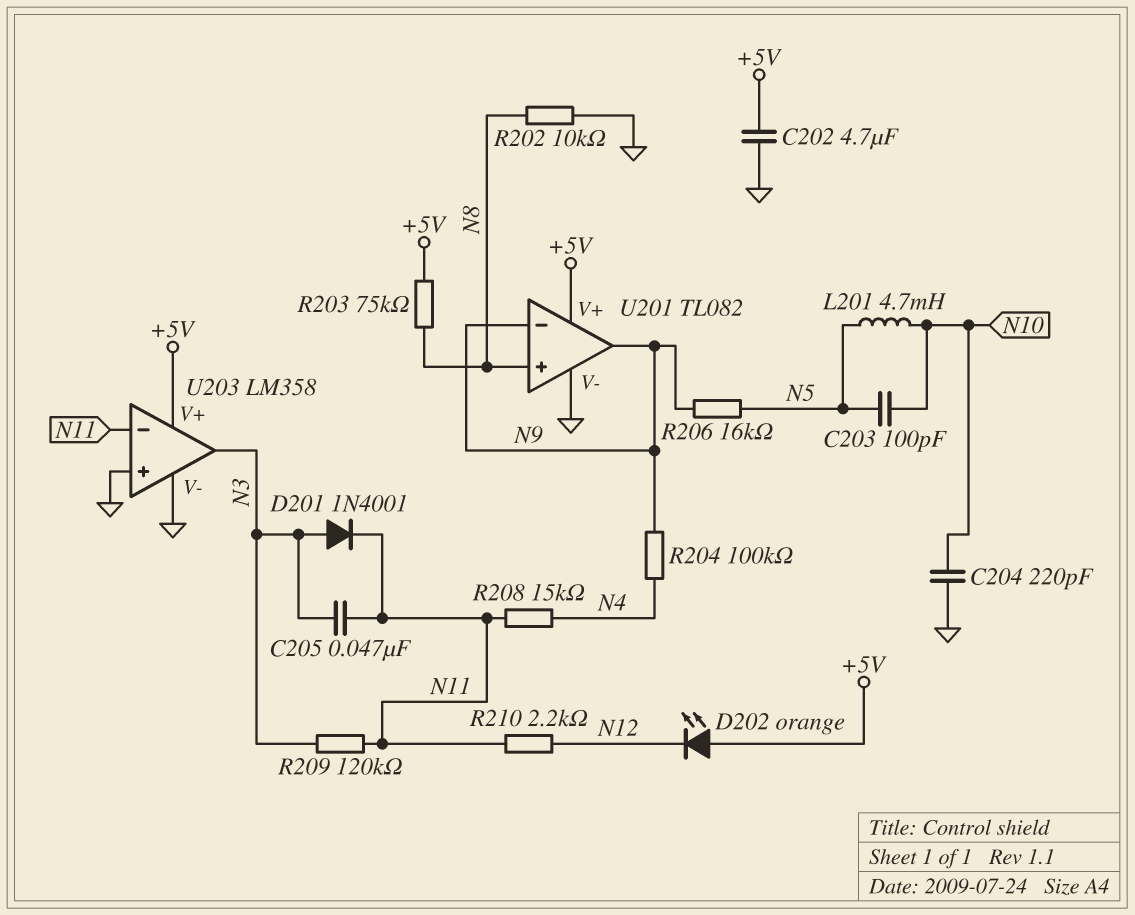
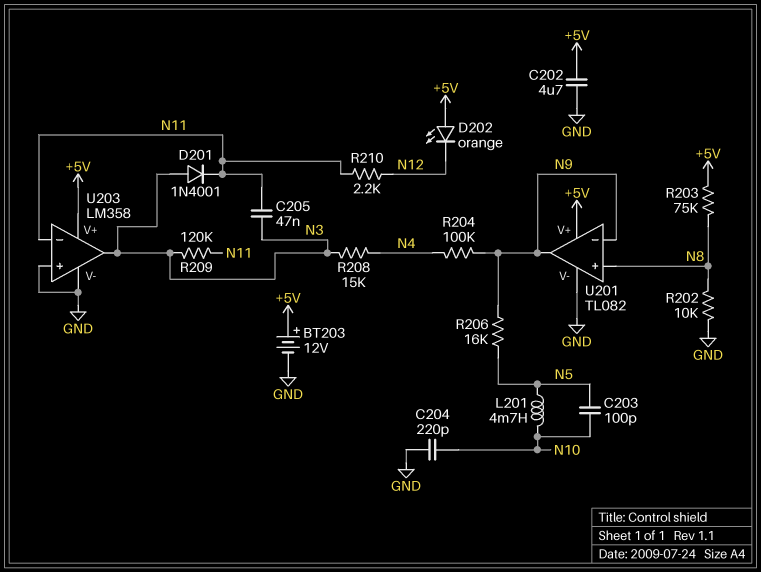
BT203: none -> 12V (plus +5V, minus GND)
R208: 15k (N4, N11) -> 15k (N3, N4)

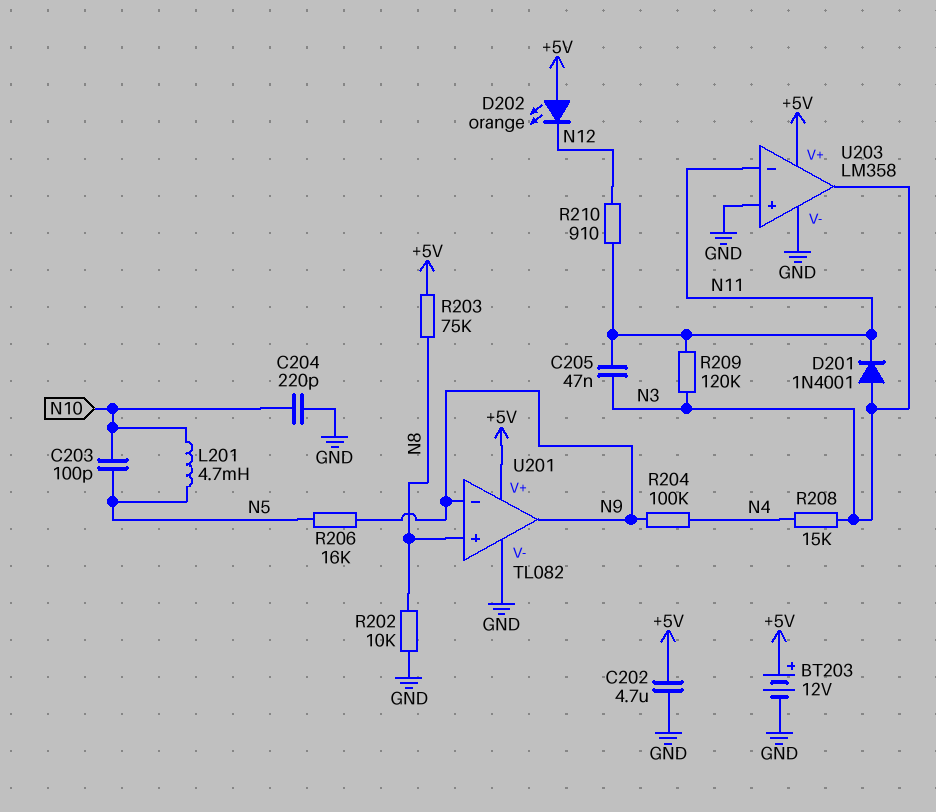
R210: 2.2k (N11, N12) -> 910 (N11, N12)

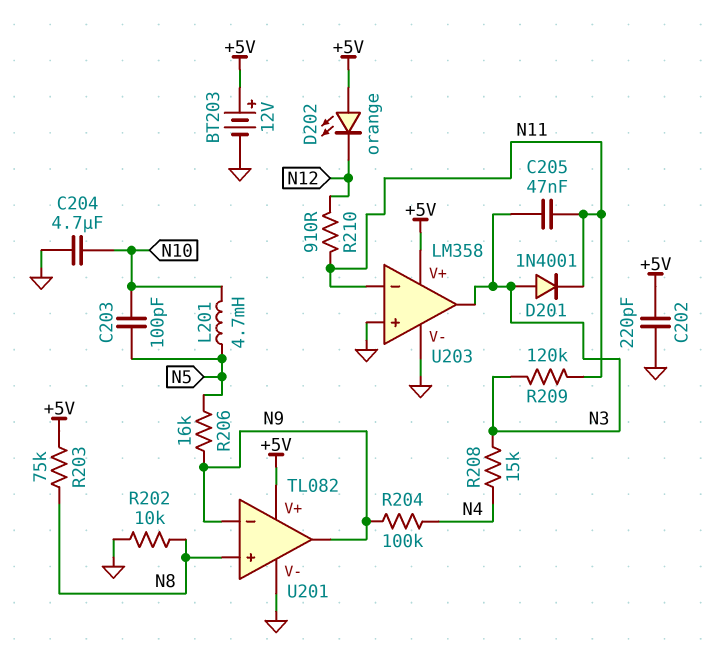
C202: 4.7uF (+5V, GND) -> 220pF (+5V, GND)
C204: 220pF (GND, N10) -> 4.7uF (GND, N10)

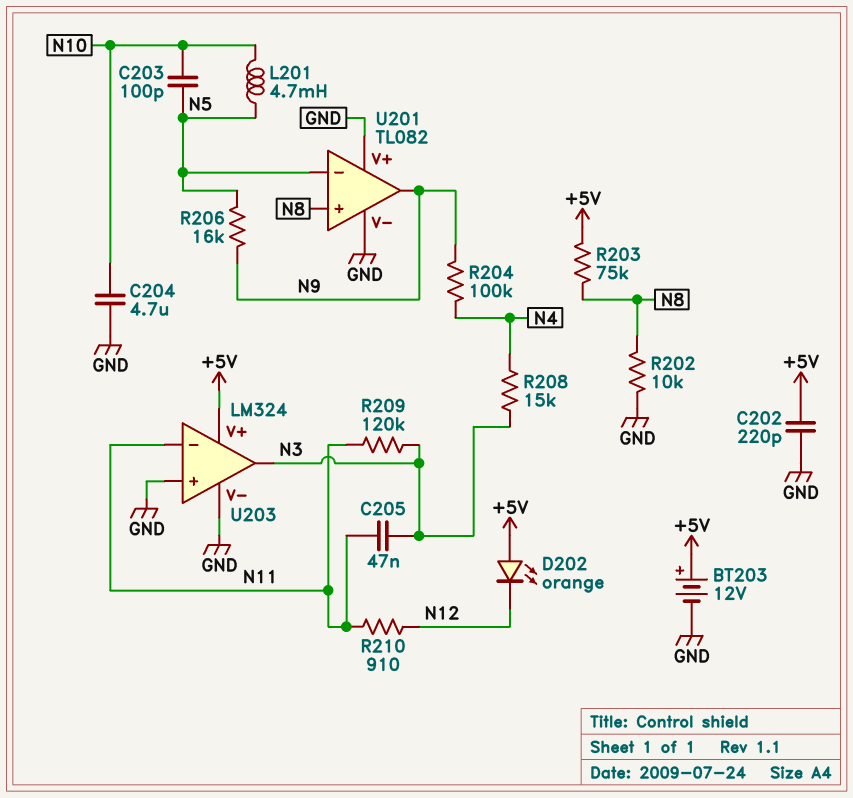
D201: diode 1N4001 (A N3, K N11) -> none
U201 pin V+: +5V -> GND
U201 pin in-: N9 -> N5
U203: LM358 -> LM324

